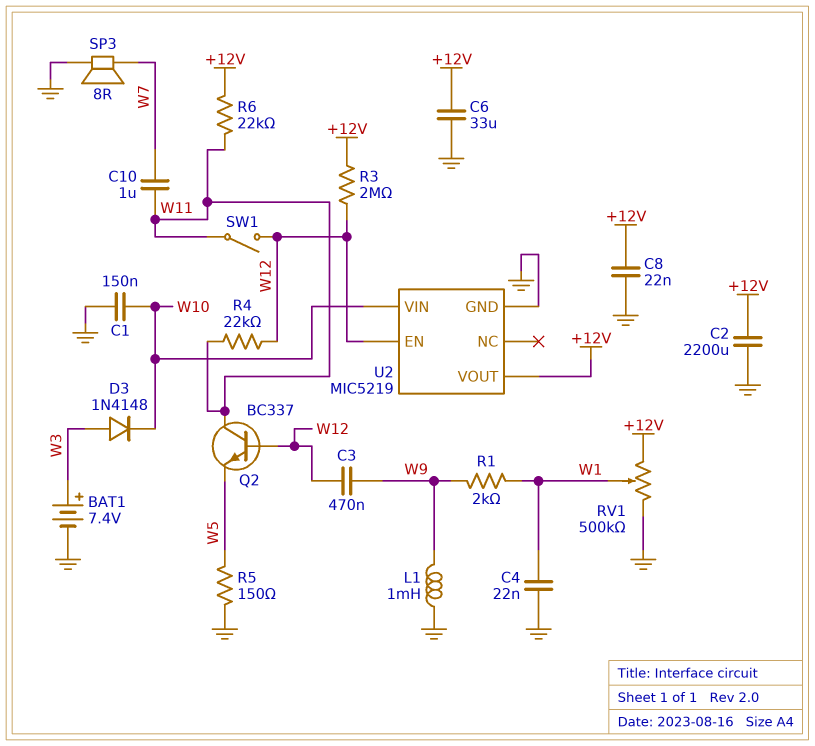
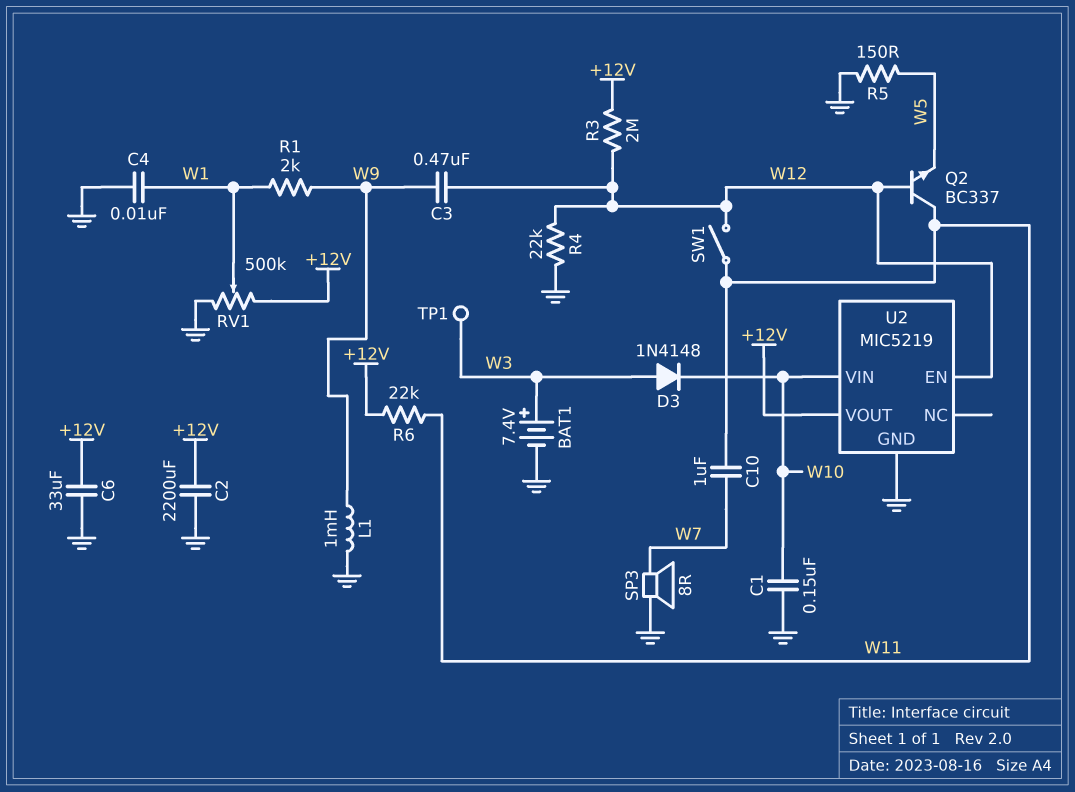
C4: 22nF (GND, W1) -> 10nF (GND, W1)
C8: 22nF (+12V, GND) -> none
R4: 22k (W11, W12) -> 22k (GND, W12)
TP1: none -> test point (W3)

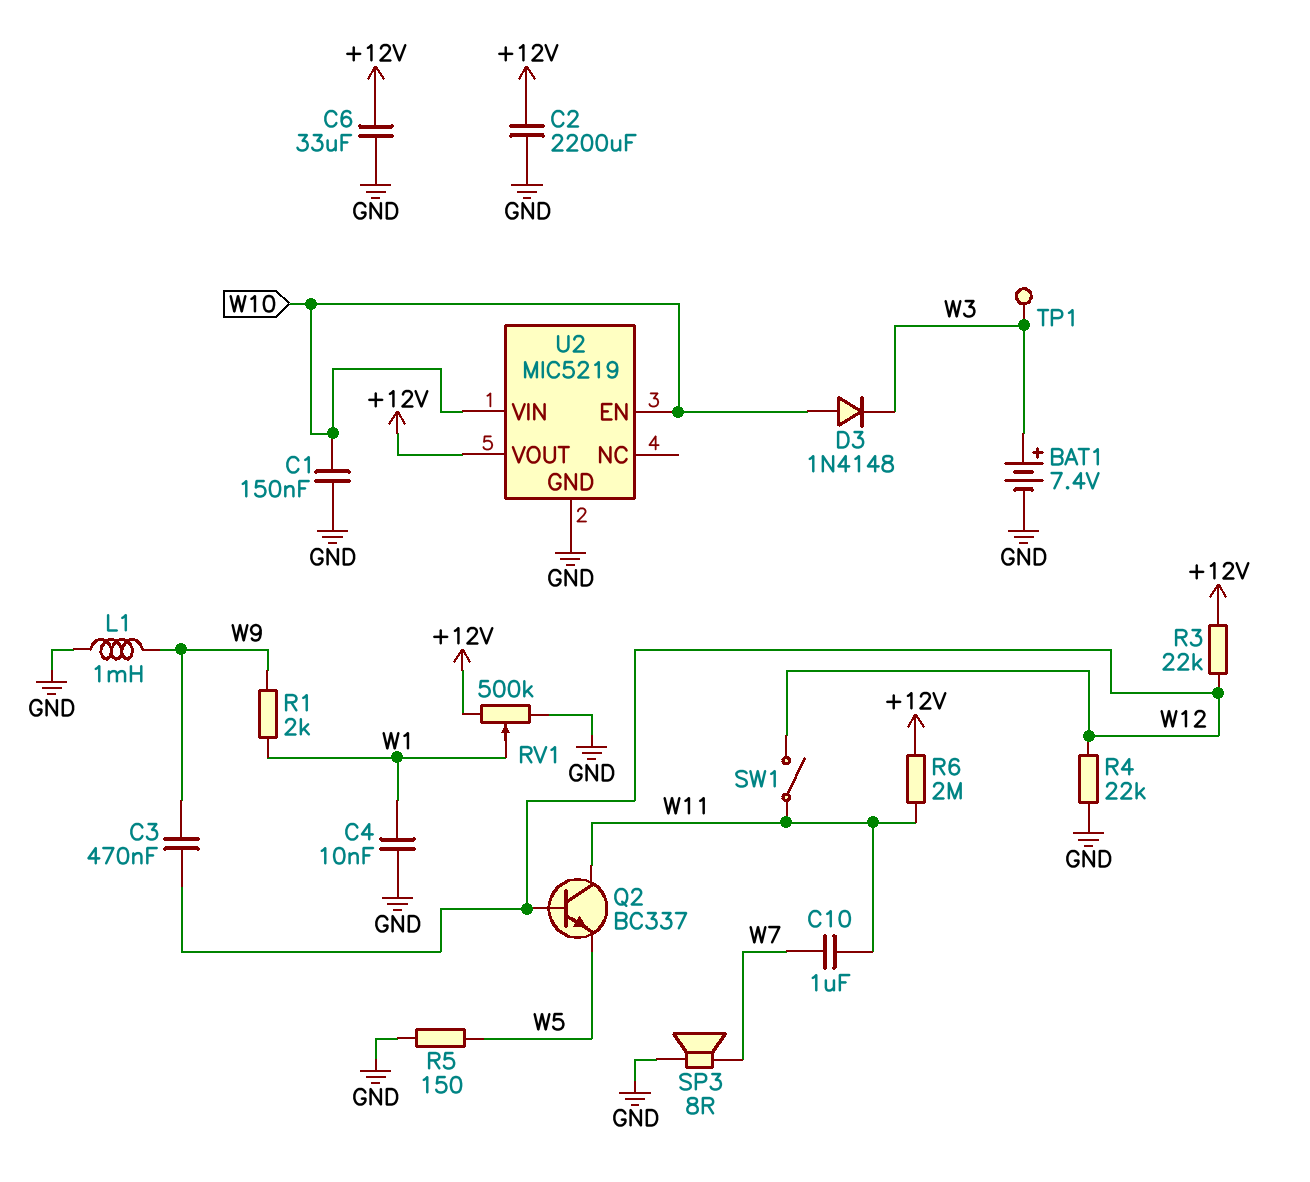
D3: diode 1N4148 (A W3, K W10) -> diode 1N4148 (A W10, K W3)
R3: 2M (+12V, W12) -> 22k (+12V, W12)
R6: 22k (+12V, W11) -> 2M (+12V, W11)
U2 pin EN: W12 -> W10

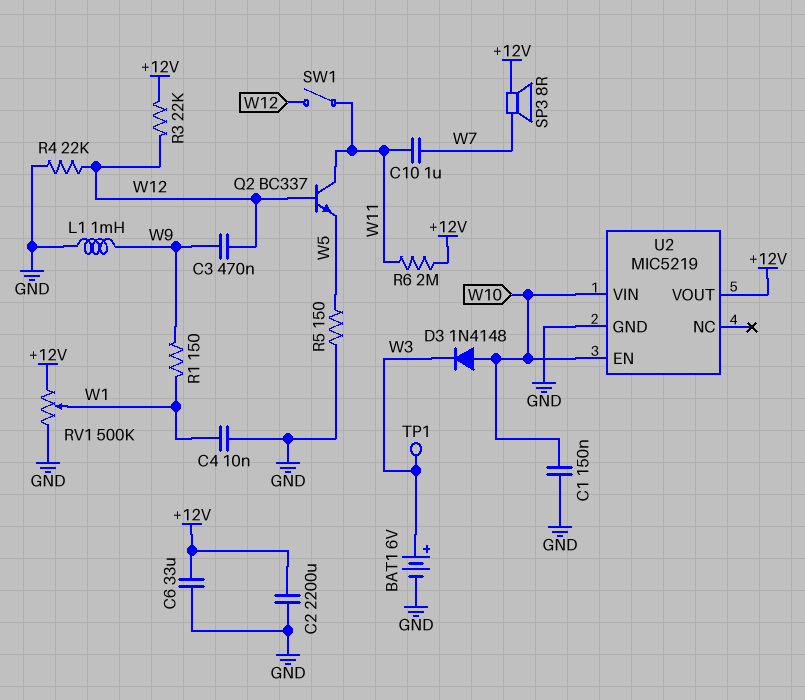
BAT1: 7.4V (plus W3, minus GND) -> 6V (plus W3, minus GND)
R1: 2k (W1, W9) -> 150 (W1, W9)
SP3: speaker 8R (GND, W7) -> speaker 8R (+12V, W7)

